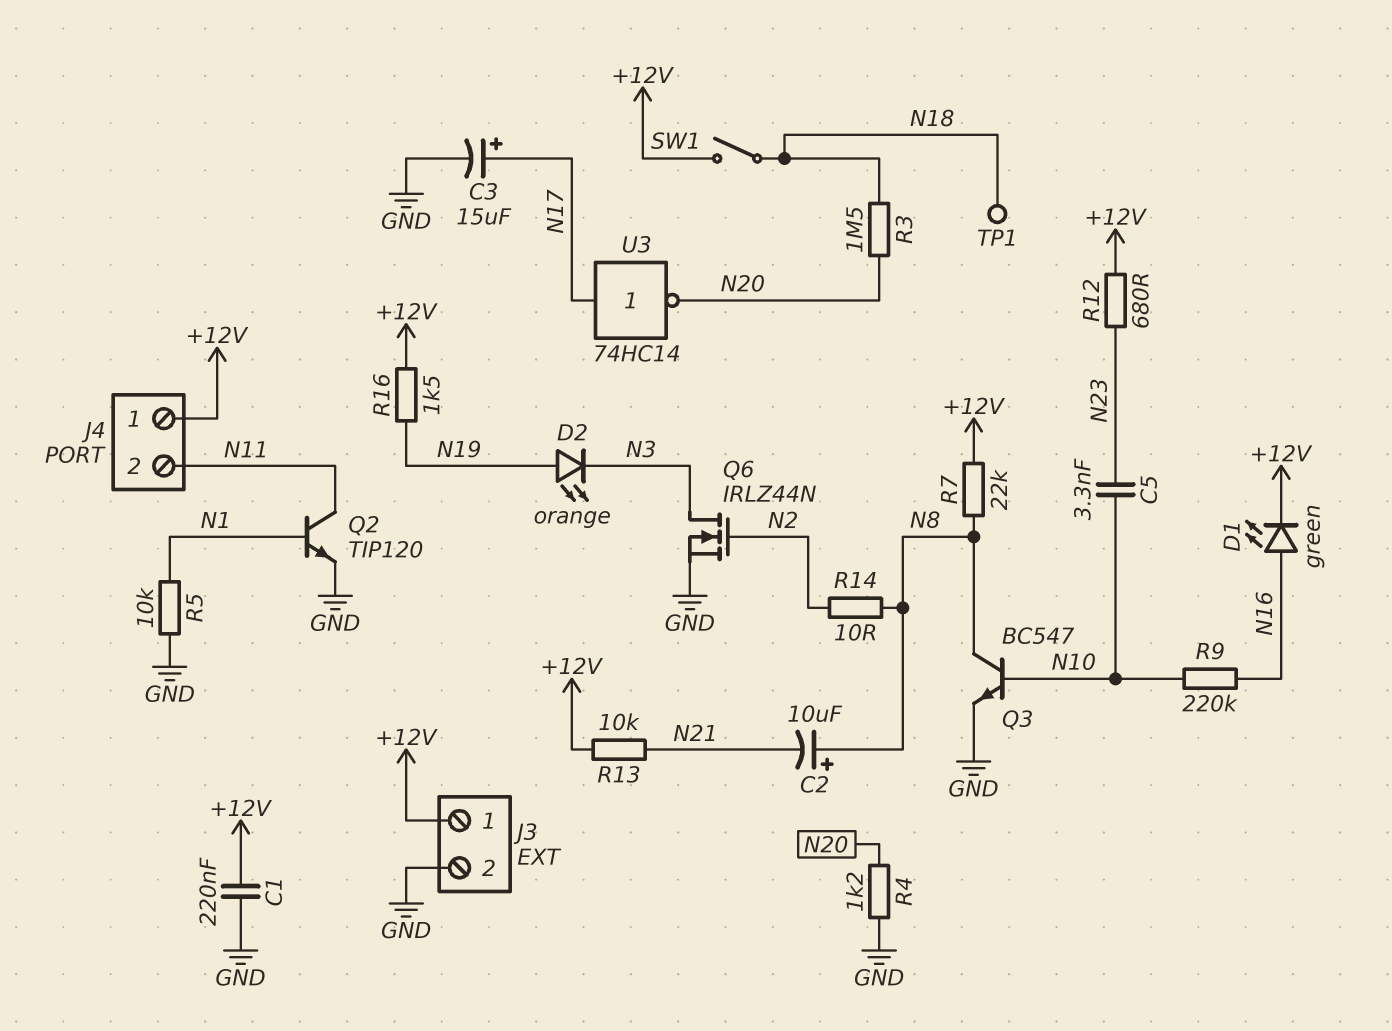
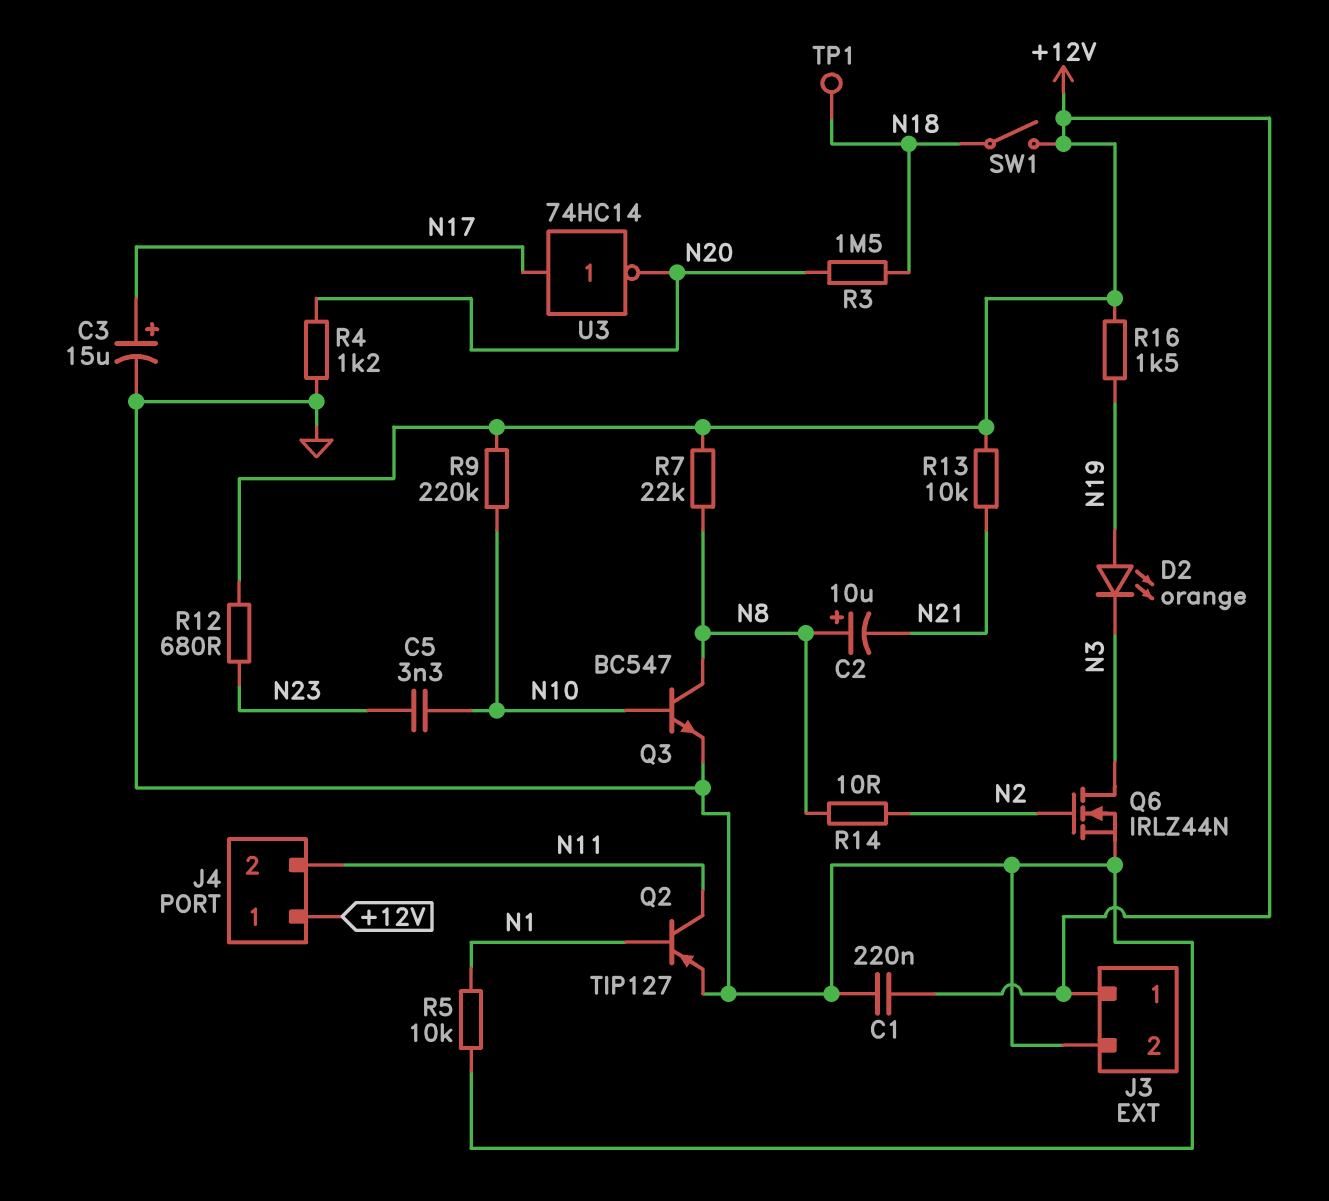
D1: LED green (A N16, K +12V) -> none
Q2: NPN TIP120 (B N1, C N11, E GND) -> PNP TIP127 (B N1, C N11, E GND)
R9: 220k (N10, N16) -> 220k (+12V, N10)

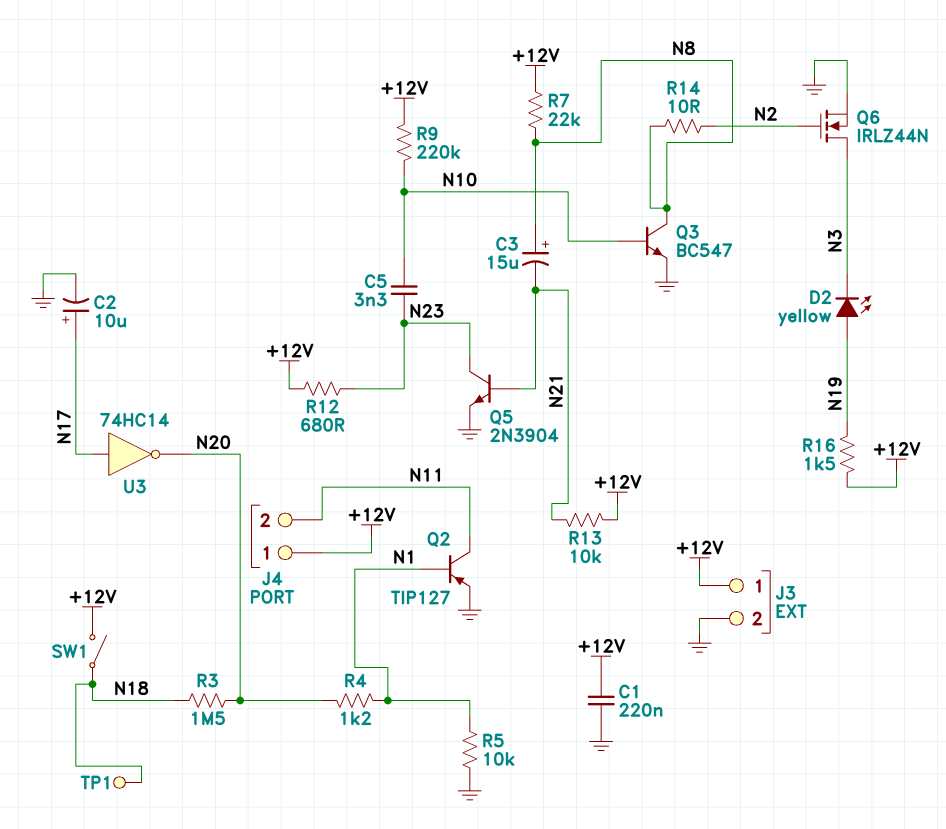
C2: 10uF (plus N8, minus N21) -> 10uF (plus N17, minus GND)
C3: 15uF (plus N17, minus GND) -> 15uF (plus N8, minus N21)
D2: LED orange (A N19, K N3) -> LED yellow (A N19, K N3)
Q5: none -> NPN 2N3904 (B N21, C N23, E GND)
R4: 1.2k (GND, N20) -> 1.2k (N1, N20)

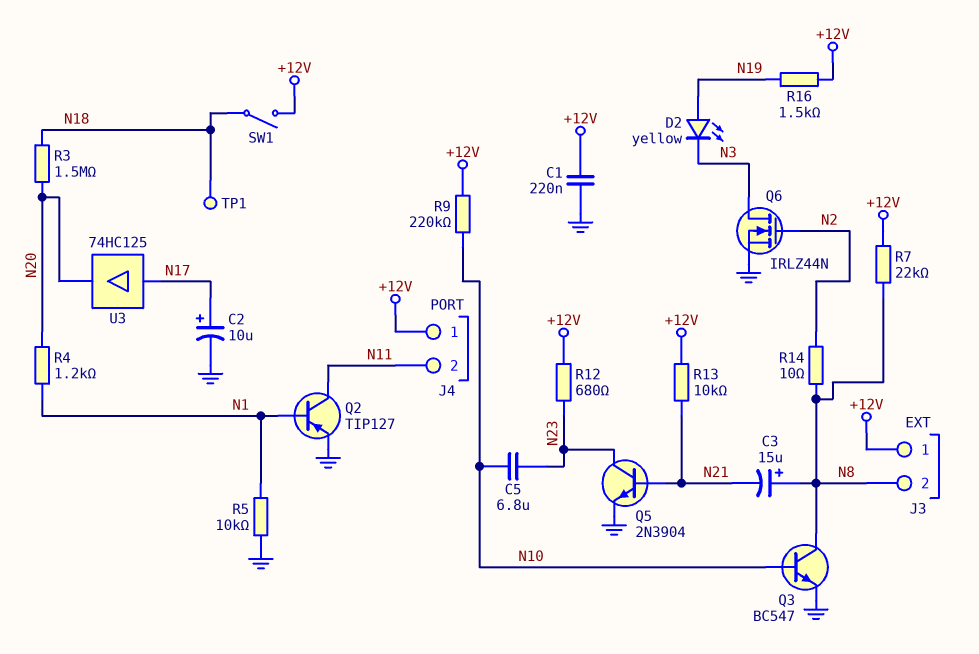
C5: 3.3nF (N10, N23) -> 6.8uF (N10, N23)
J3 pin 2: GND -> N8
U3: NOT 74HC14 (in N17, out N20) -> buffer 74HC125 (in N17, out N20)

